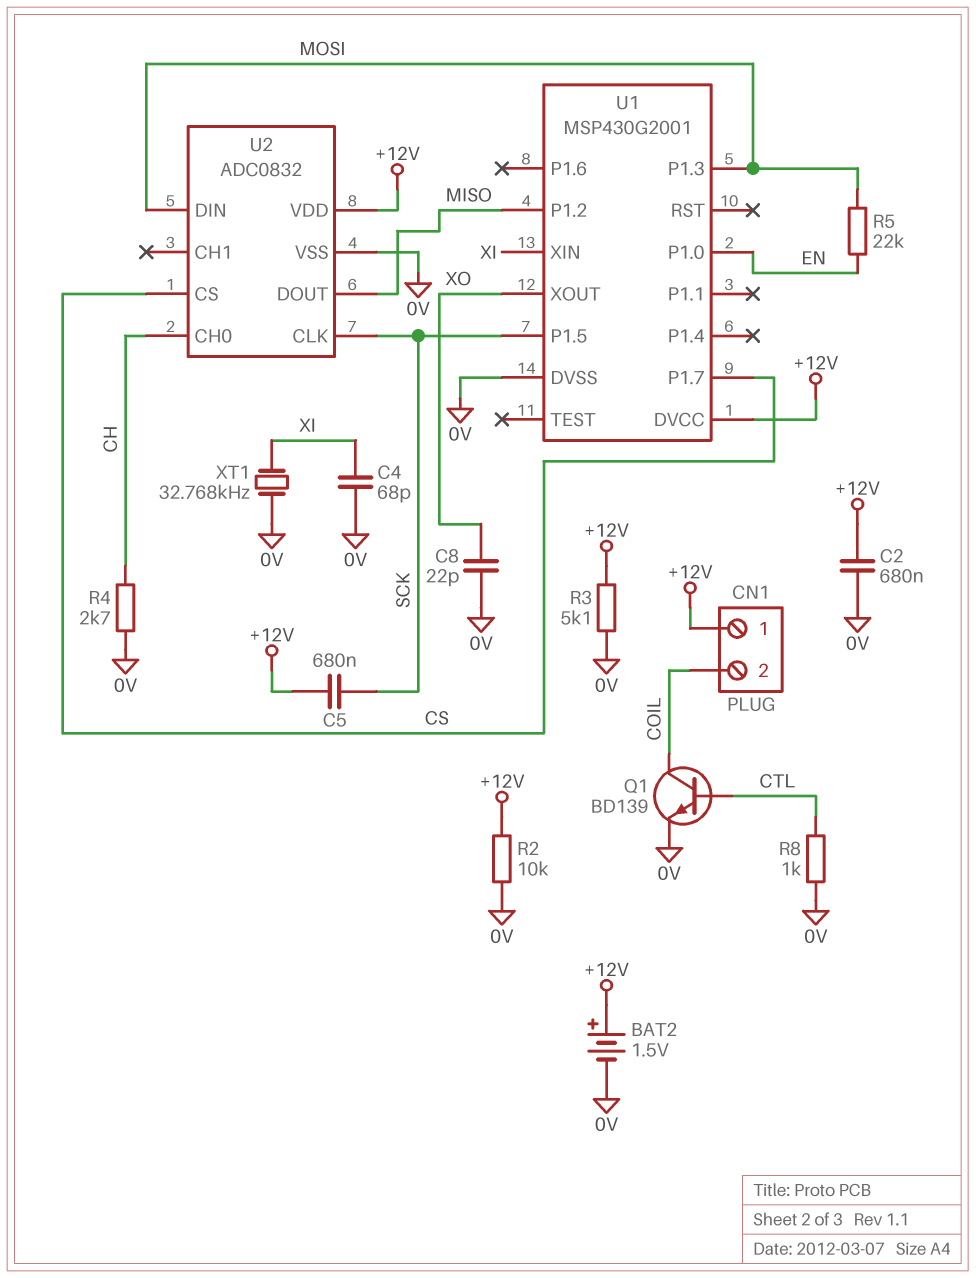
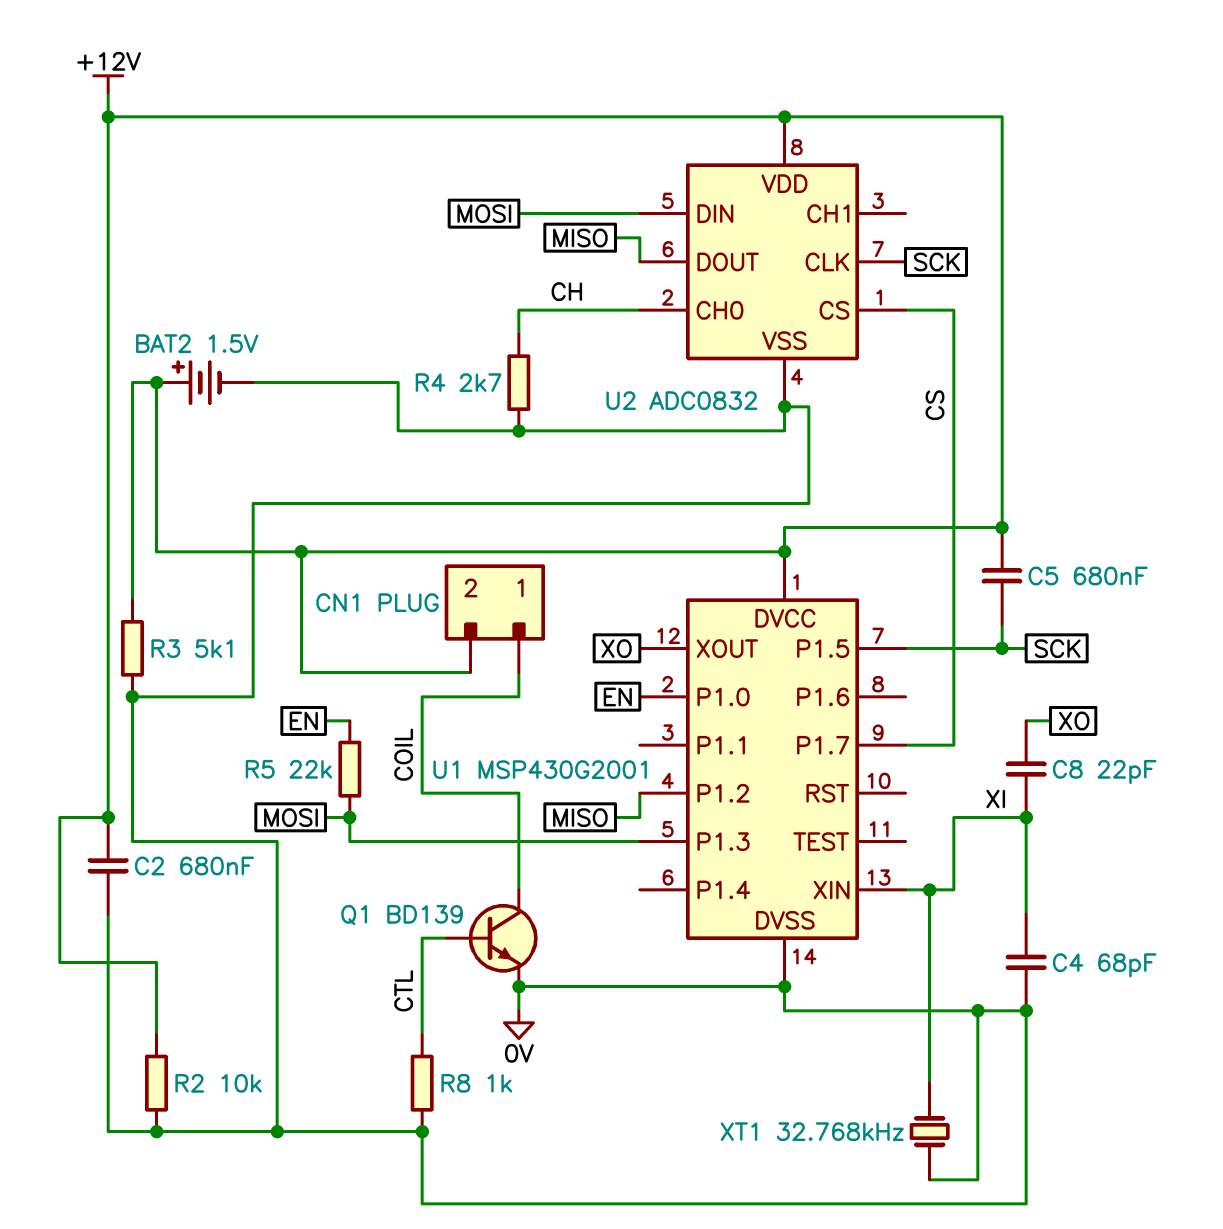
C8: 22pF (0V, XO) -> 22pF (XI, XO)
CN1 pin 1: +12V -> COIL
CN1 pin 2: COIL -> +12V

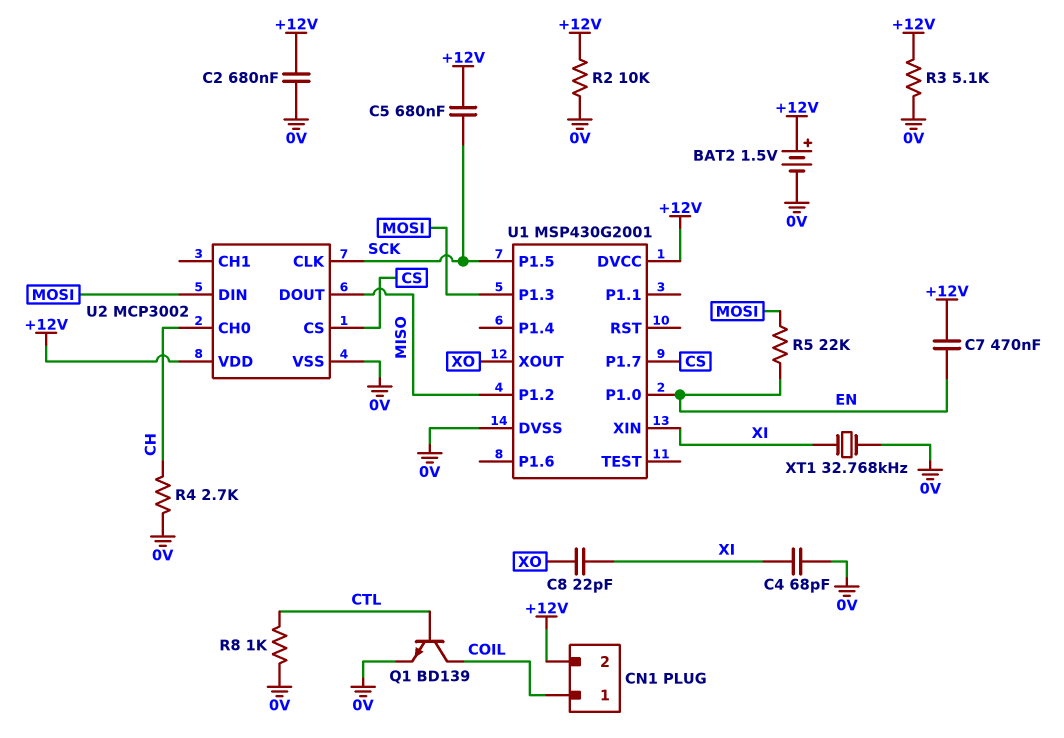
C7: none -> 470nF (+12V, EN)
U2: ADC0832 -> MCP3002

